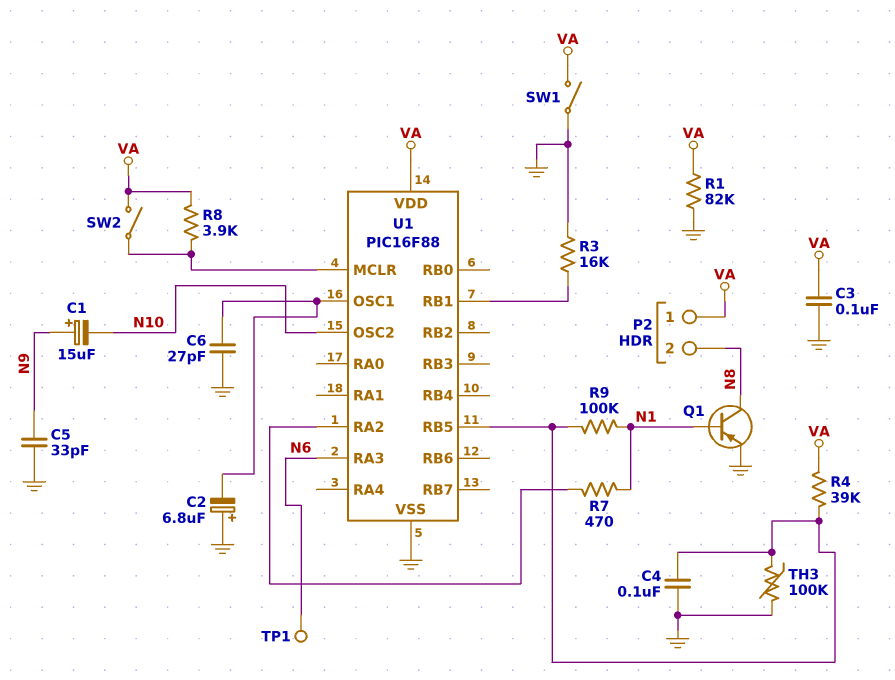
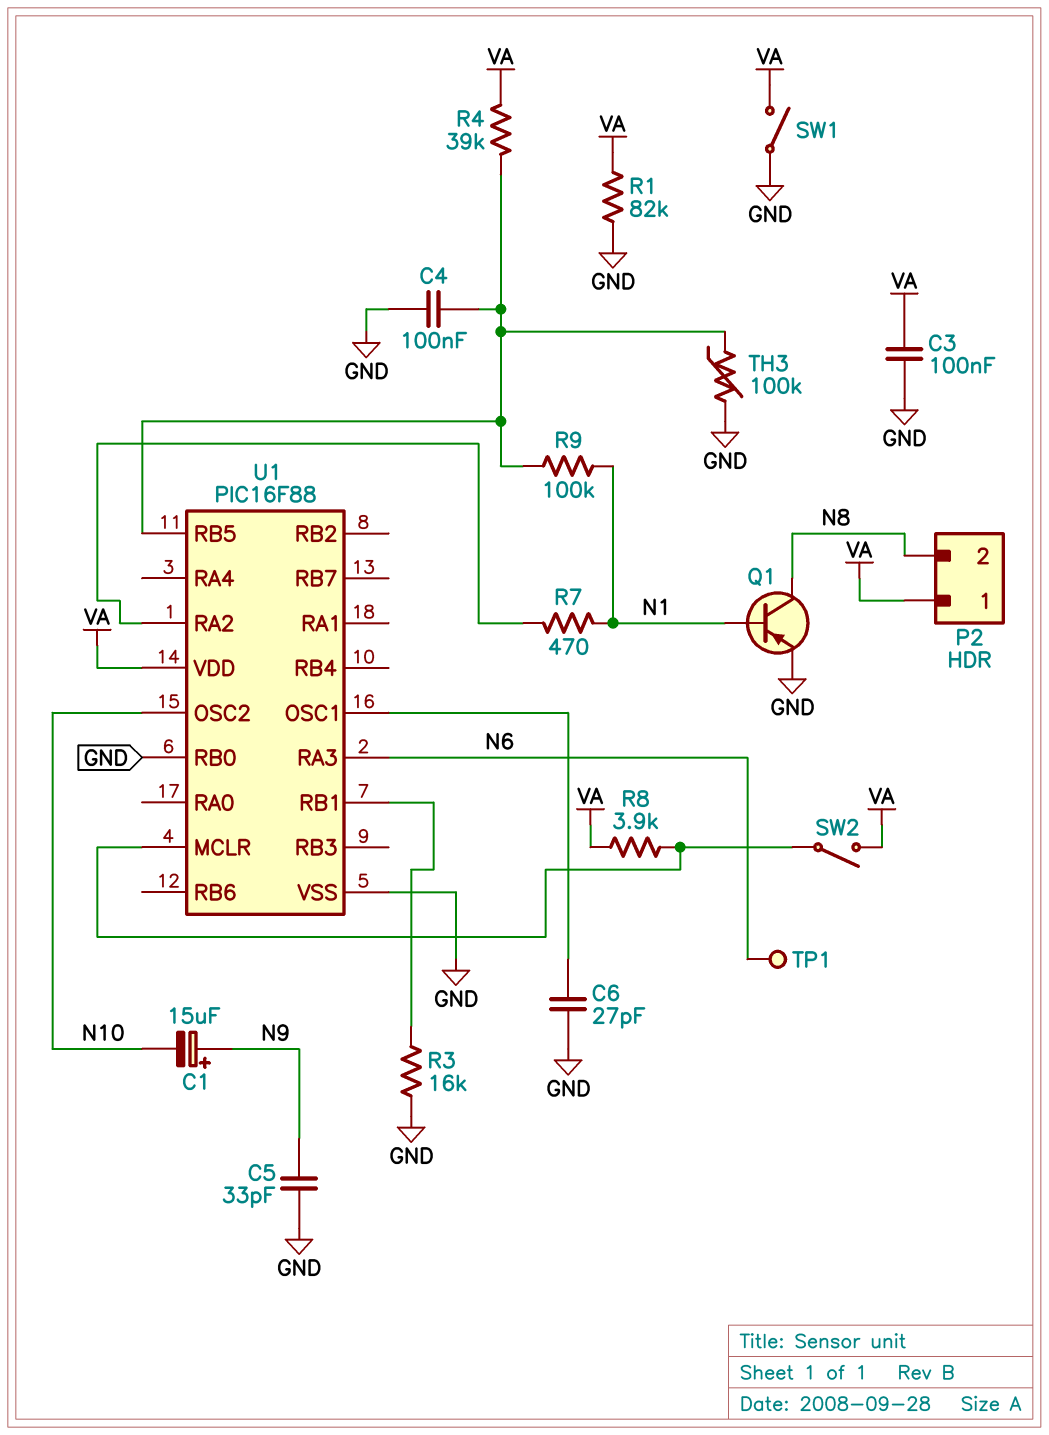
C2: 6.8uF (plus GND, minus U1/OSC1) -> none
U1 pin RB0: none -> GND

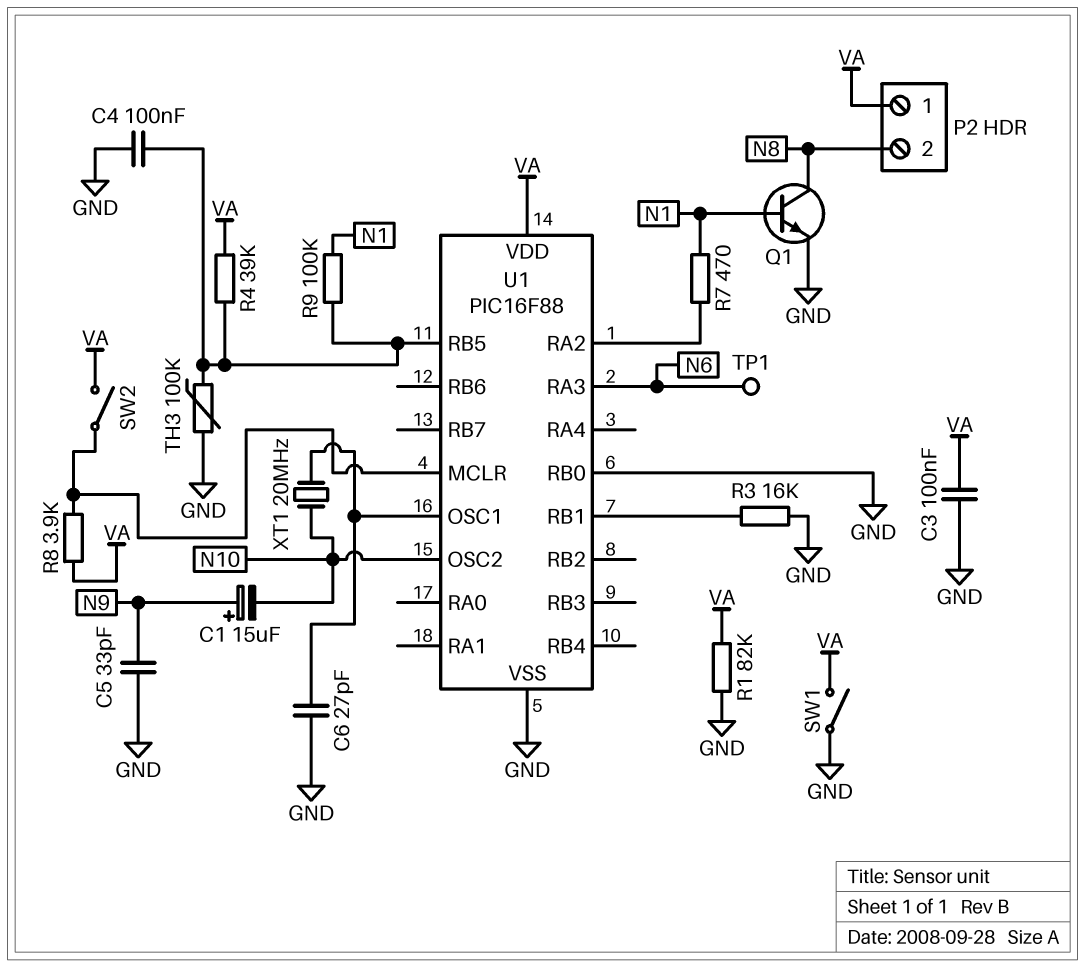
Q1: PNP (B N1, C N8, E GND) -> NPN (B N1, C N8, E GND)
XT1: none -> 20MHz (N10, U1/OSC1)

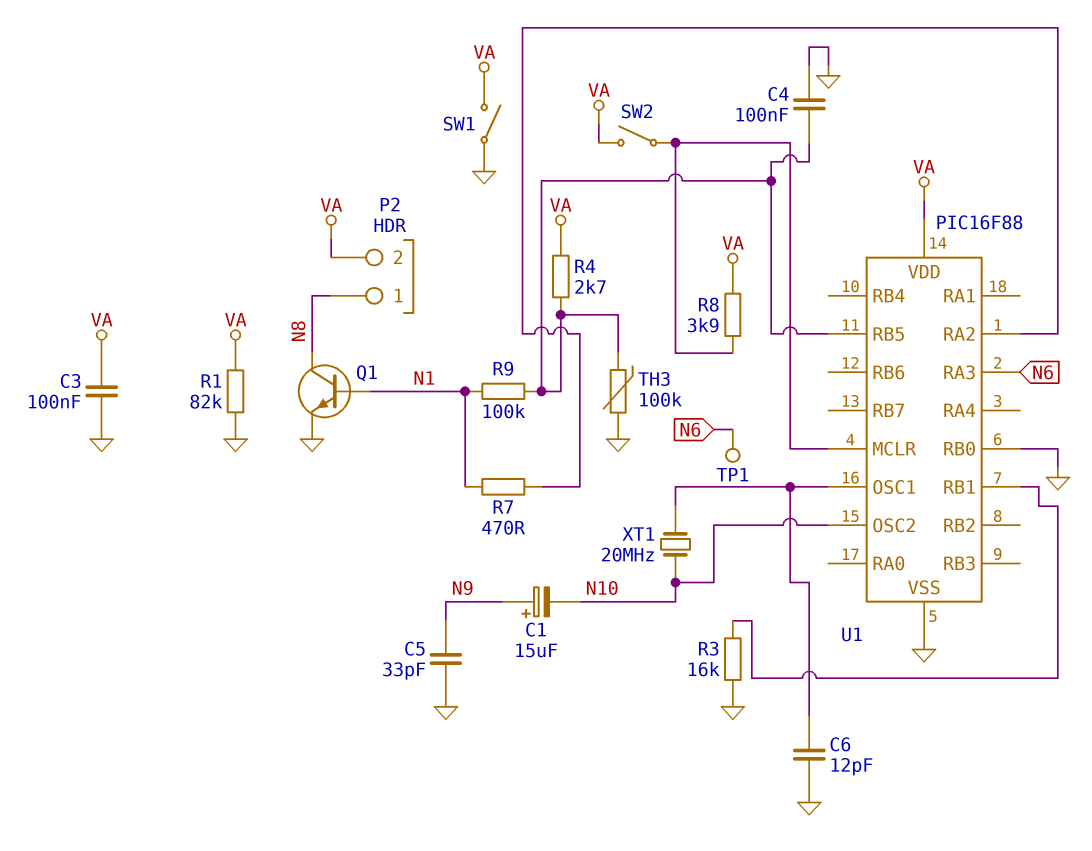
C6: 27pF (GND, U1/OSC1) -> 12pF (GND, U1/OSC1)
P2 pin 1: VA -> N8
P2 pin 2: N8 -> VA
R4: 39k (U1/RB5, VA) -> 2.7k (U1/RB5, VA)

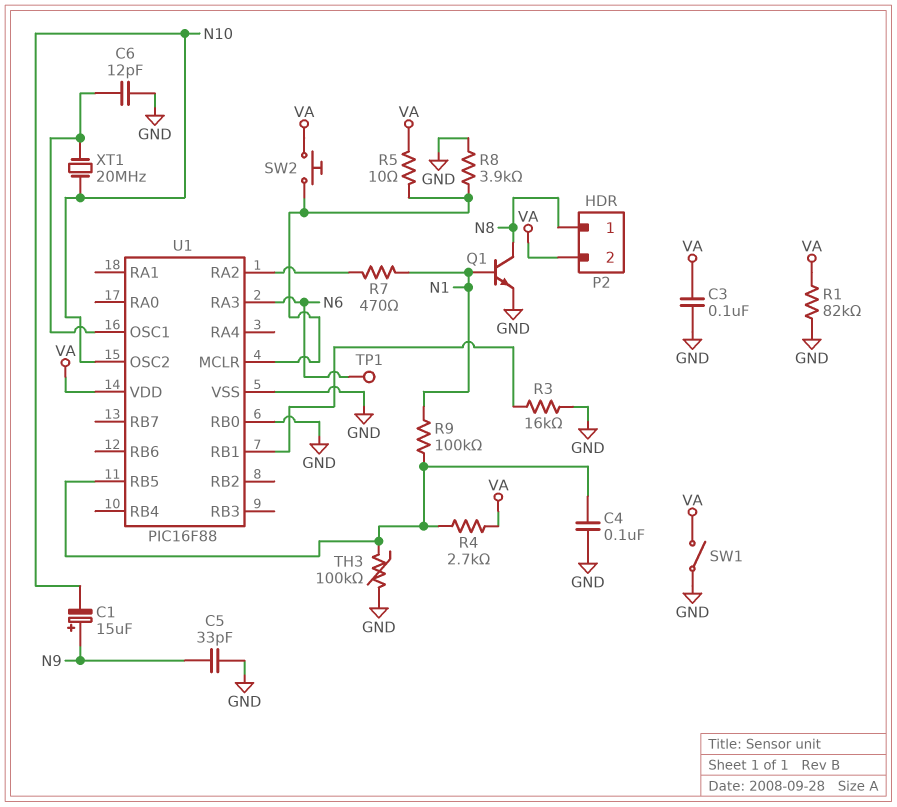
R5: none -> 10 (U1/MCLR, VA)
R8: 3.9k (U1/MCLR, VA) -> 3.9k (GND, U1/MCLR)
SW2: switch (U1/MCLR, VA) -> button (U1/MCLR, VA)

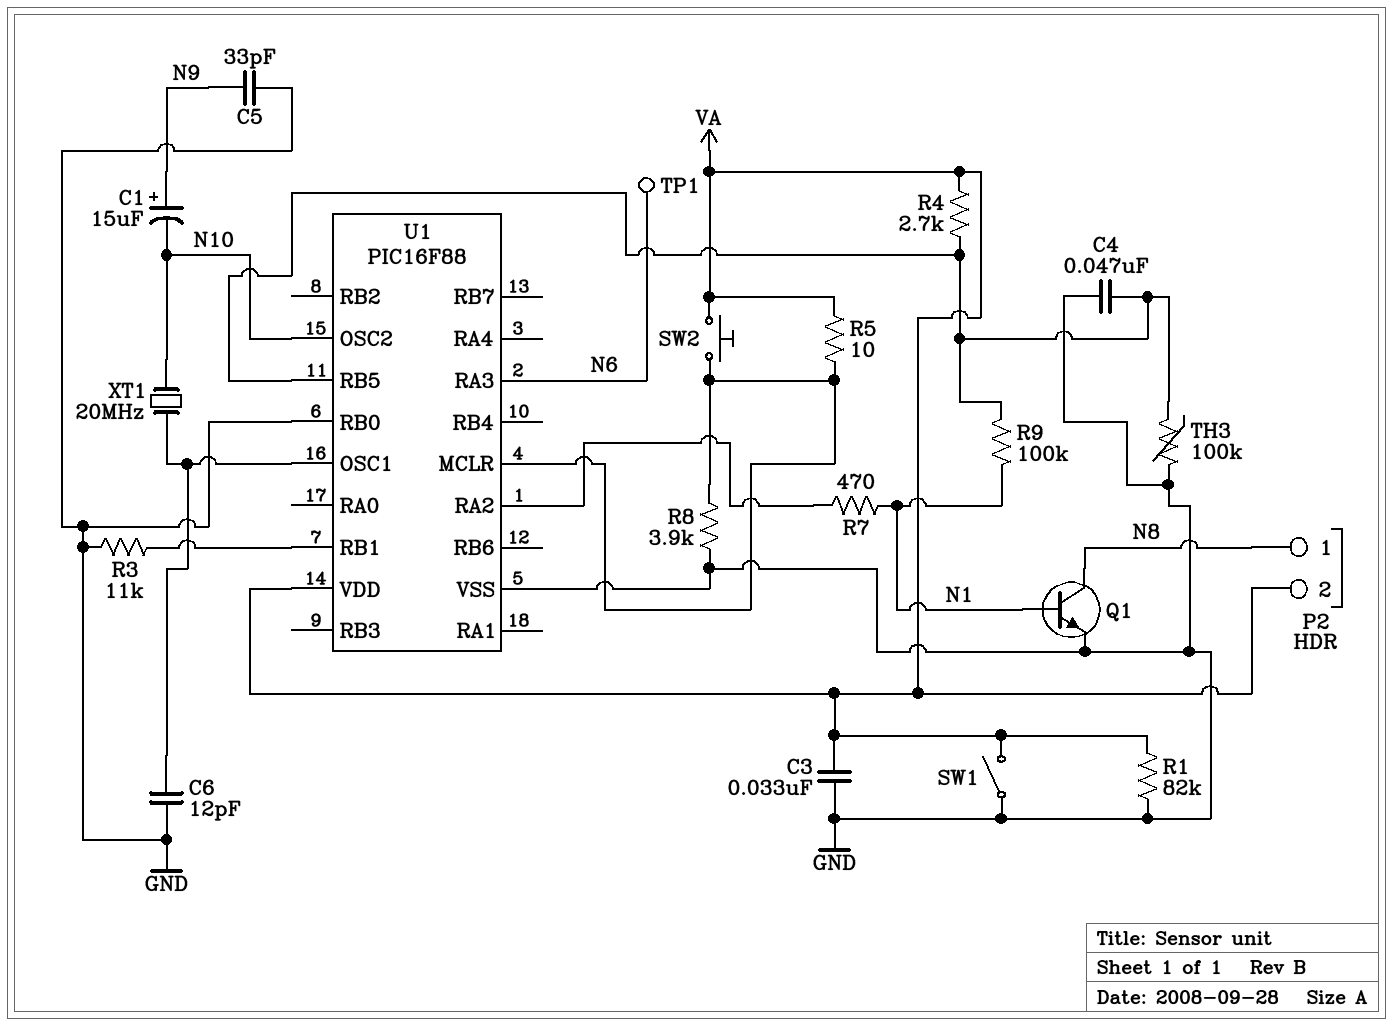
C3: 100nF (GND, VA) -> 33nF (GND, VA)
C4: 100nF (GND, U1/RB5) -> 47nF (GND, U1/RB5)
R3: 16k (GND, U1/RB1) -> 11k (GND, U1/RB1)

